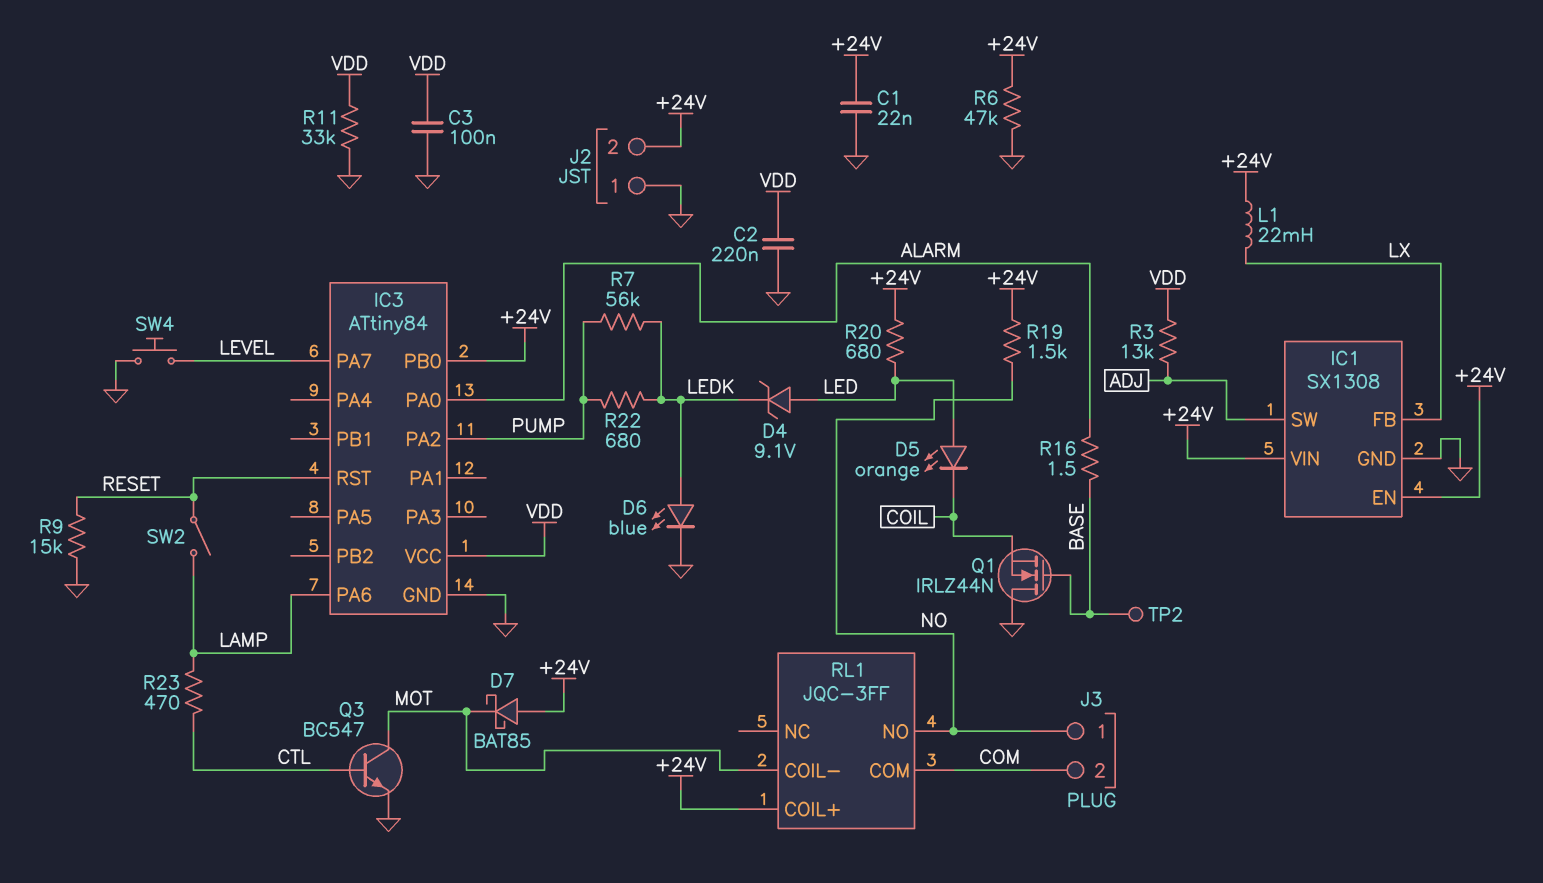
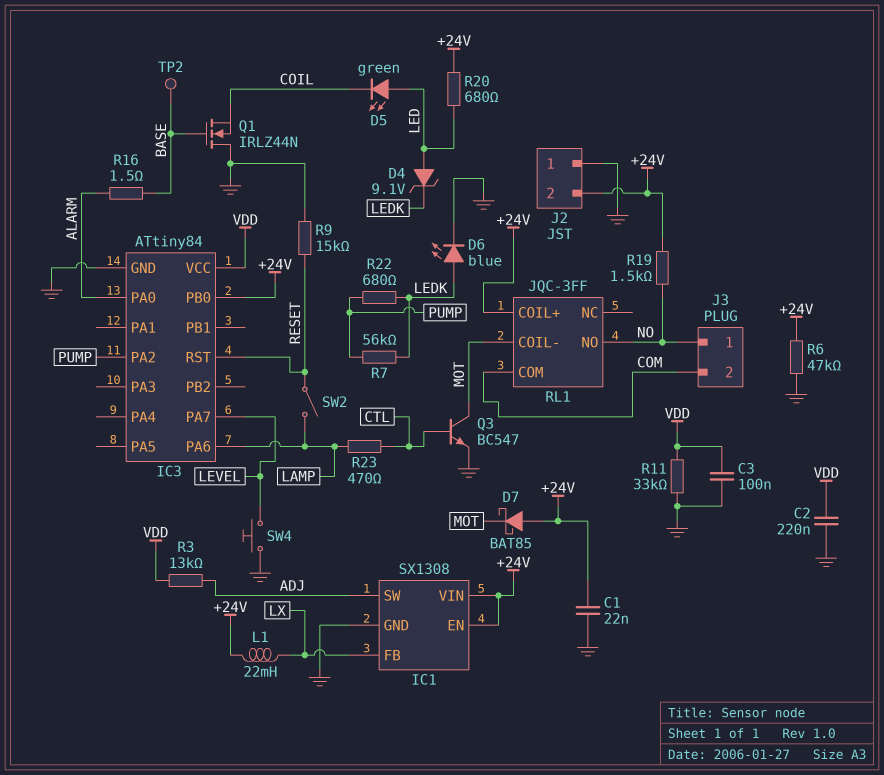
D5: LED orange (A LED, K COIL) -> LED green (A LED, K COIL)

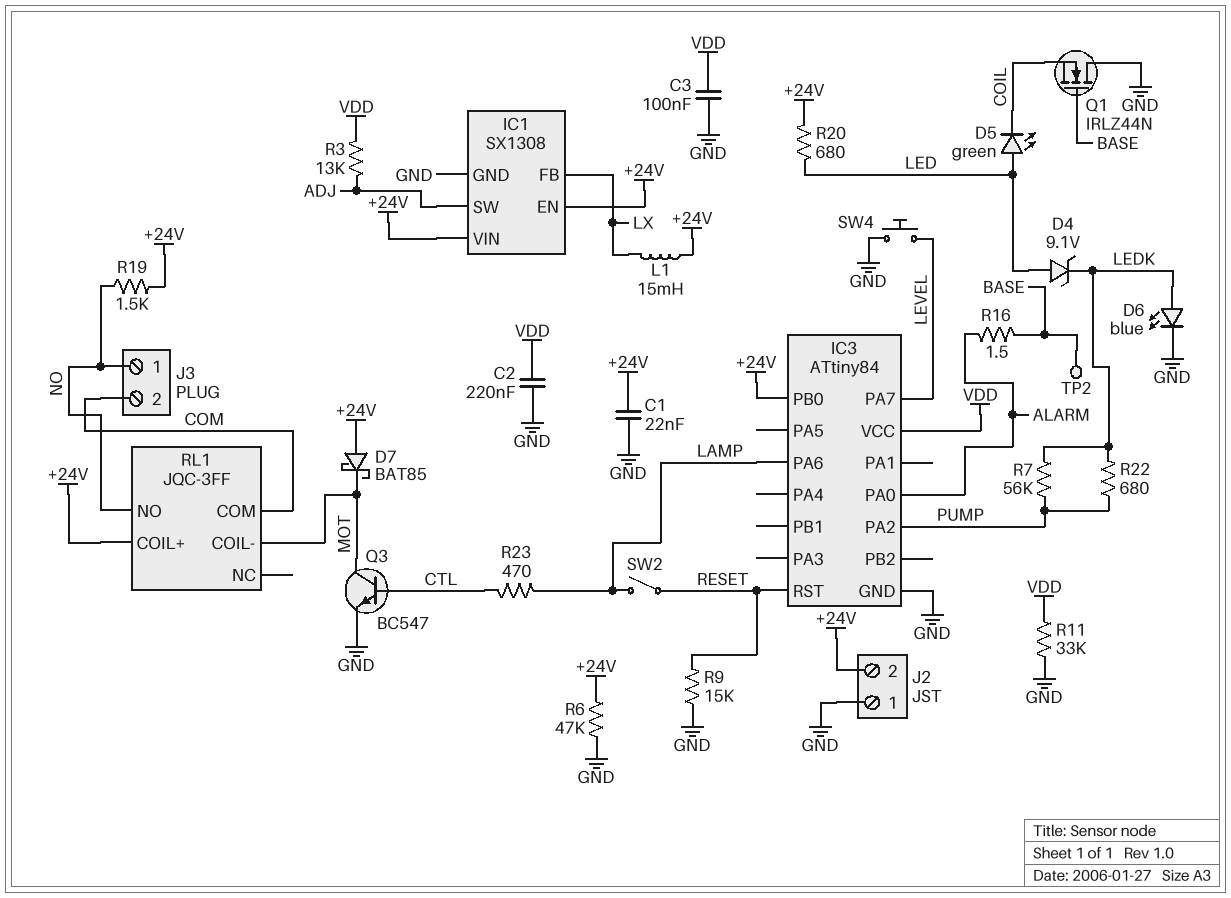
L1: 22mH (+24V, LX) -> 15mH (+24V, LX)

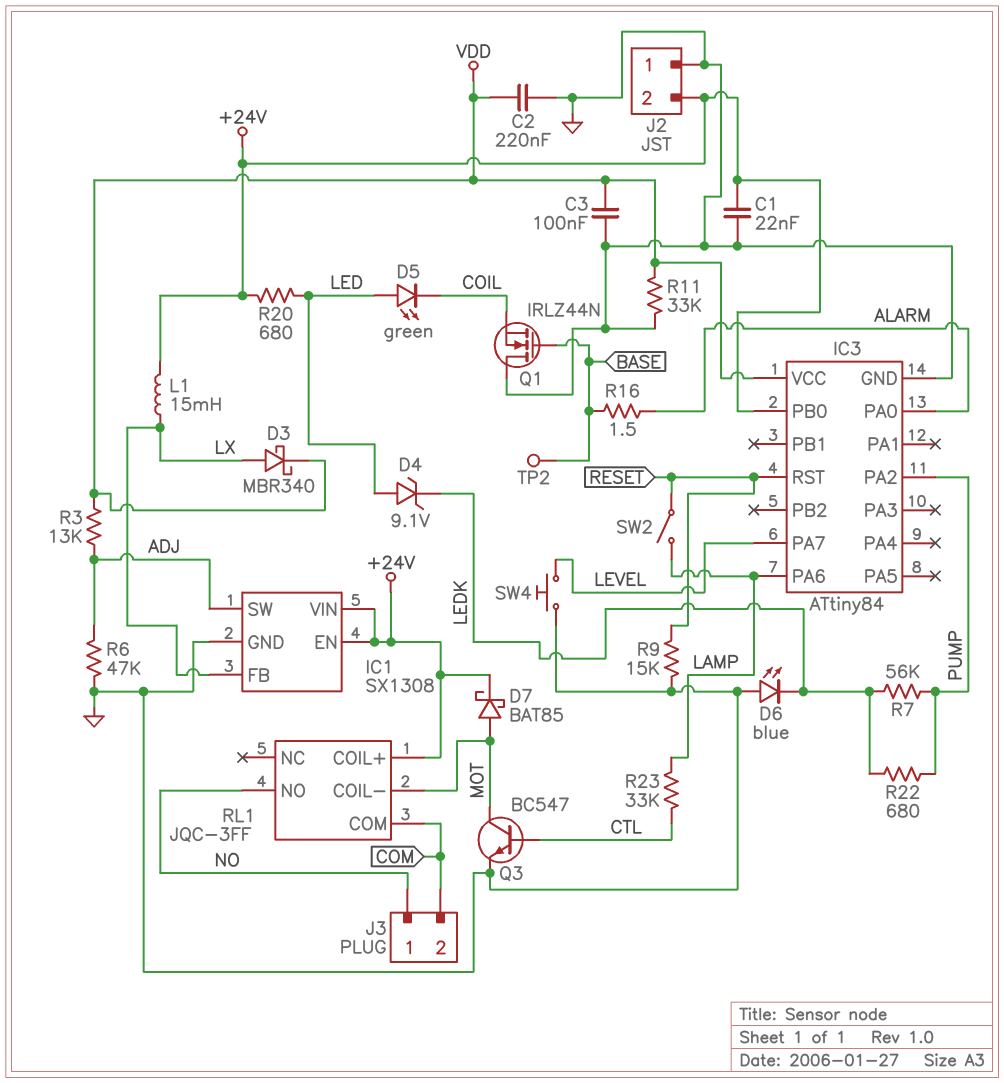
D3: none -> schottky MBR340 (A LX, K VDD)
D6: LED blue (A LEDK, K GND) -> LED blue (A GND, K LEDK)
D7: schottky BAT85 (A +24V, K MOT) -> schottky BAT85 (A MOT, K +24V)
R6: 47k (+24V, GND) -> 47k (ADJ, GND)
R19: 1.5k (+24V, NO) -> none
R23: 470 (CTL, LAMP) -> 33k (CTL, LAMP)

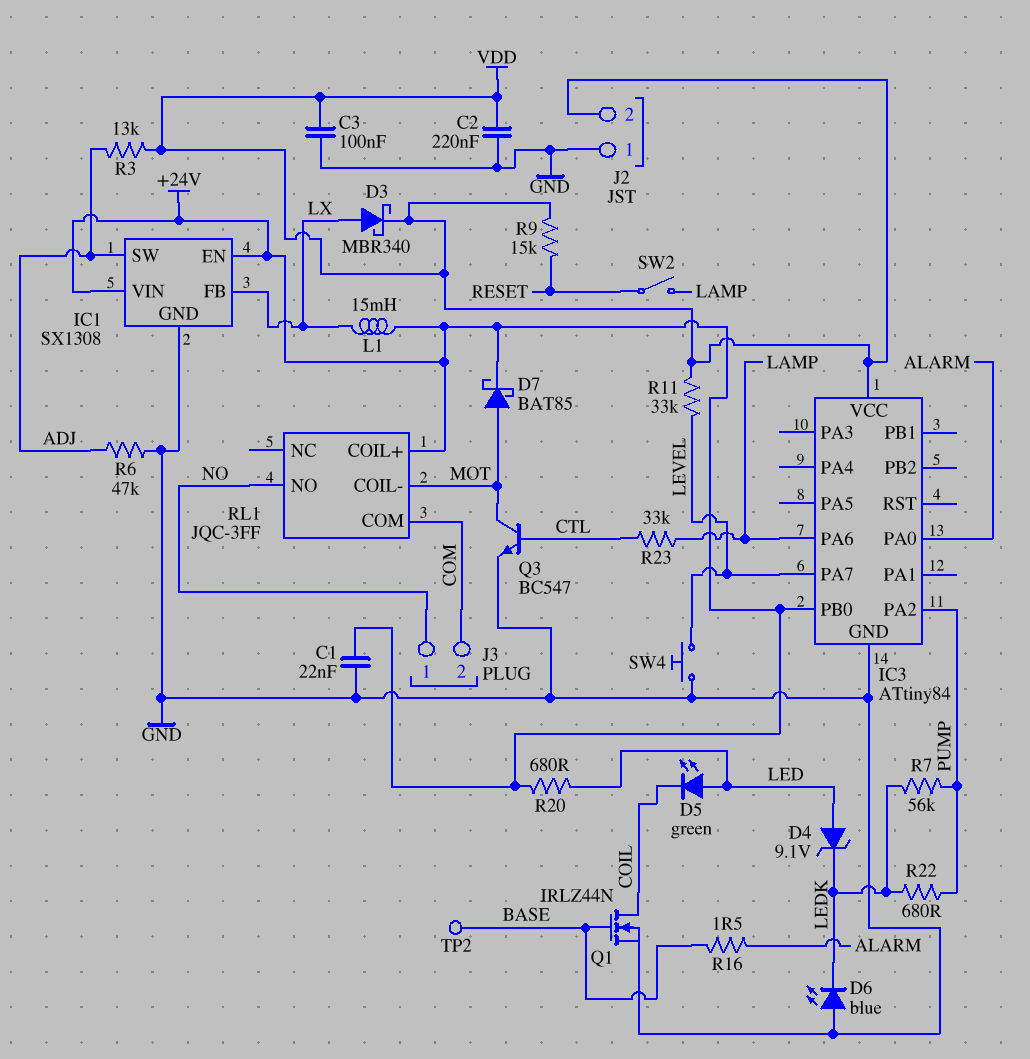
IC3 pin RST: RESET -> none
J2 pin 2: +24V -> VDD
Q1: NMOS IRLZ44N (G BASE, D GND, S COIL) -> NMOS IRLZ44N (G BASE, D COIL, S GND)
R9: 15k (GND, RESET) -> 15k (RESET, VDD)
R11: 33k (GND, VDD) -> 33k (LEVEL, VDD)

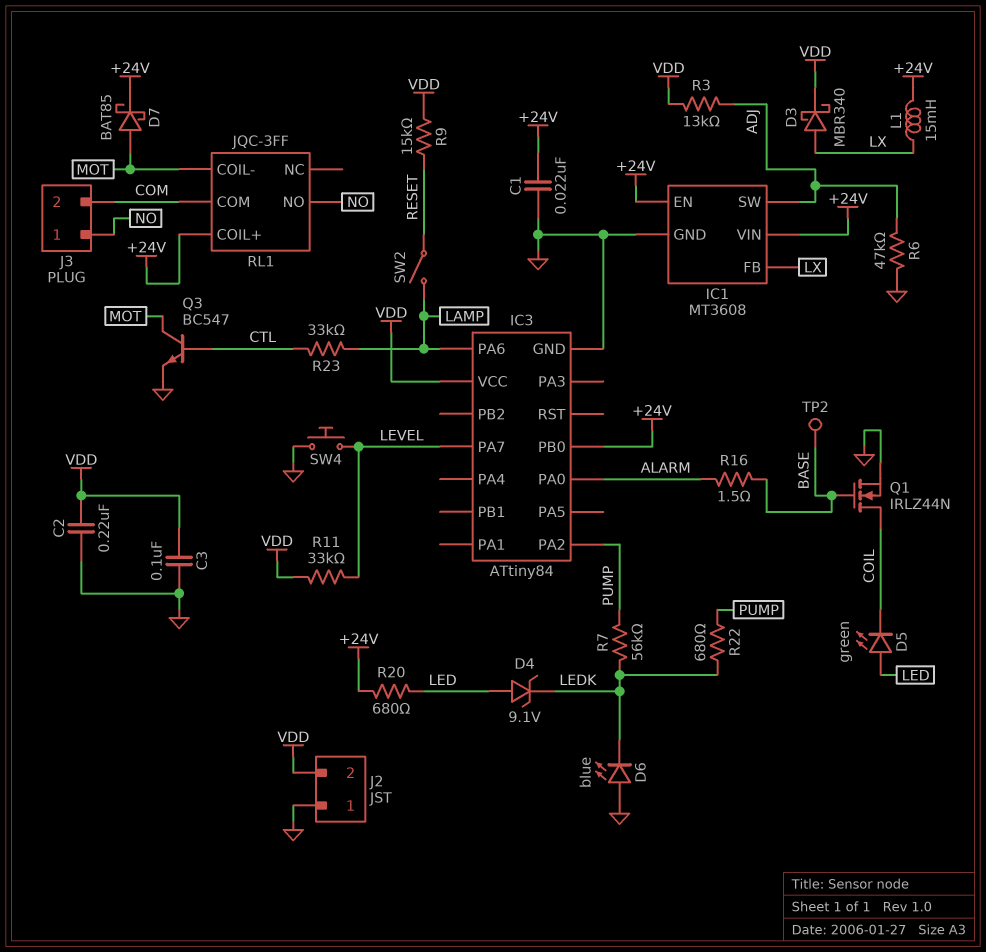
IC1: SX1308 -> MT3608

